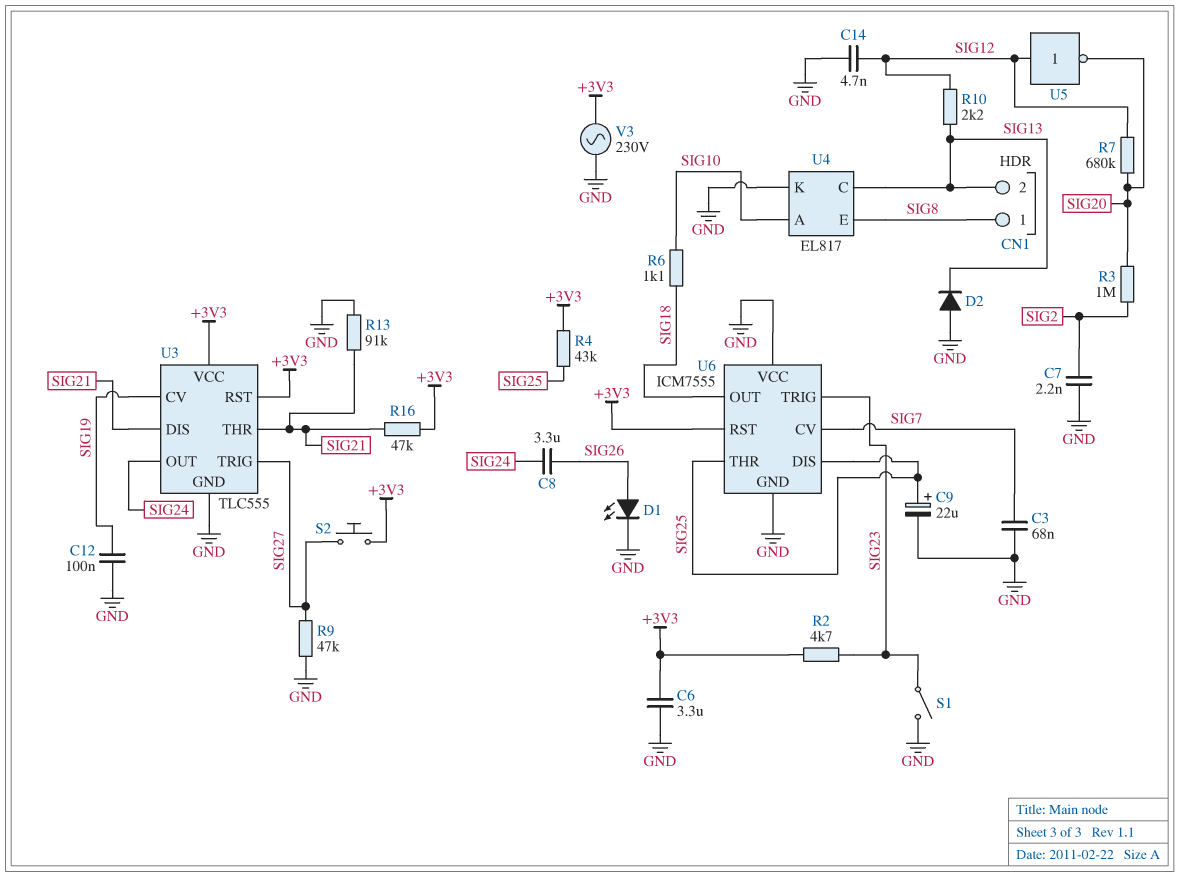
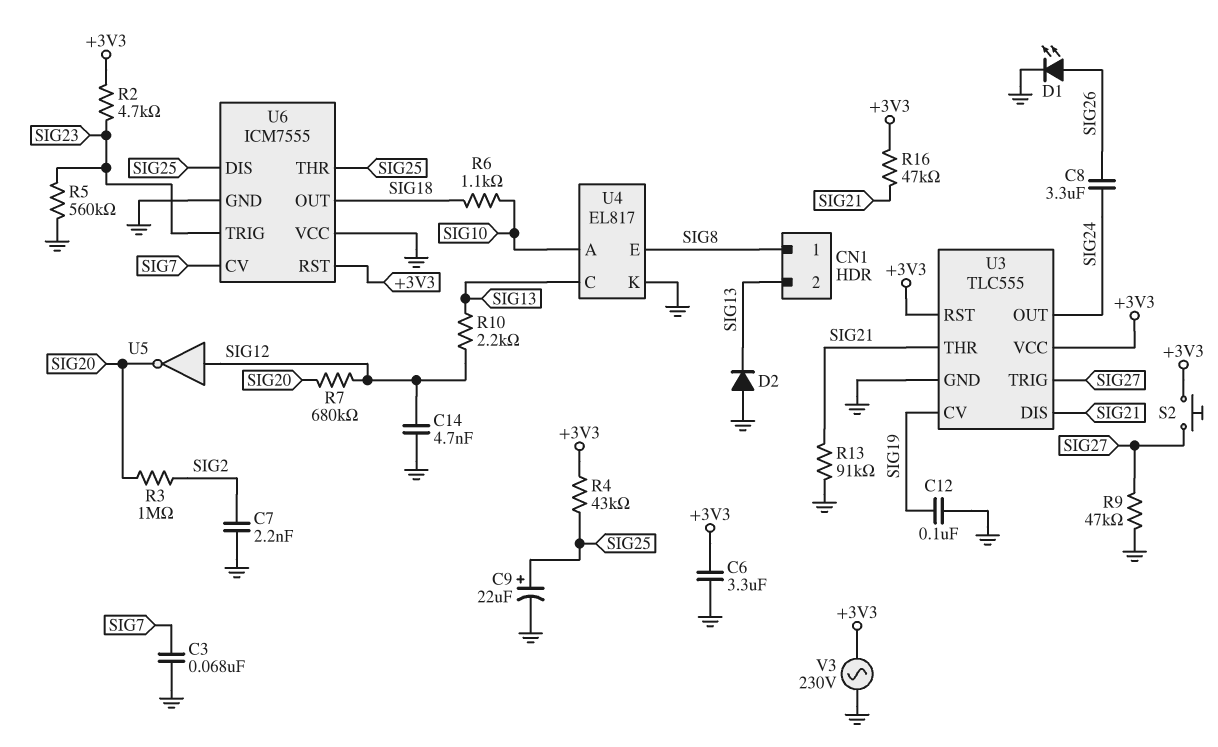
R5: none -> 560k (GND, SIG23)
S1: switch (GND, SIG23) -> none

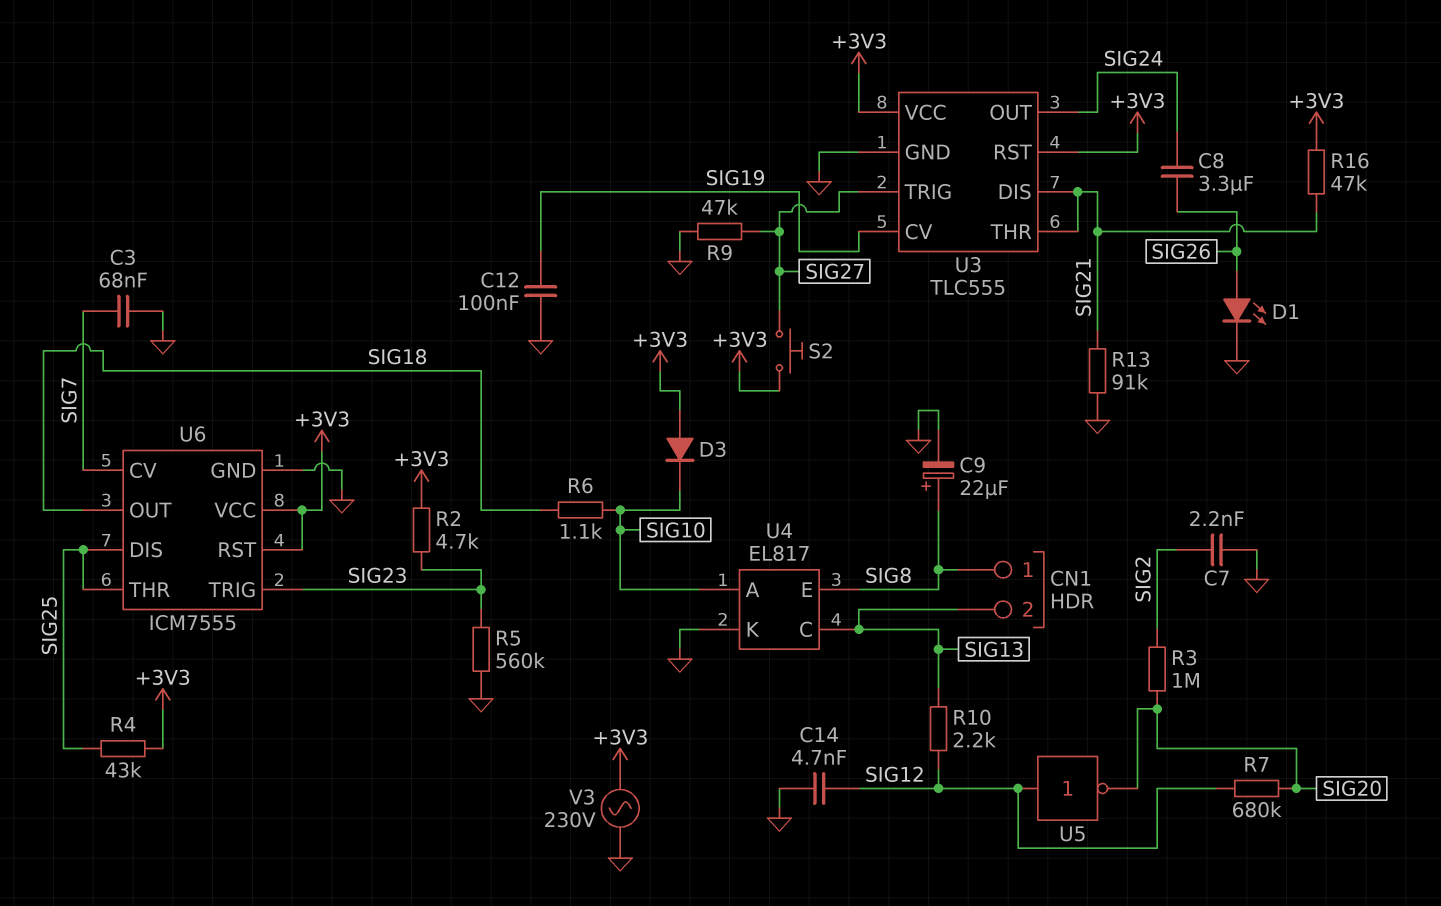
C6: 3.3uF (+3V3, GND) -> none
C9: 22uF (plus SIG25, minus GND) -> 22uF (plus SIG8, minus GND)
D2: diode (A GND, K SIG13) -> none
D3: none -> diode (A +3V3, K SIG10)
U6 pin VCC: GND -> +3V3

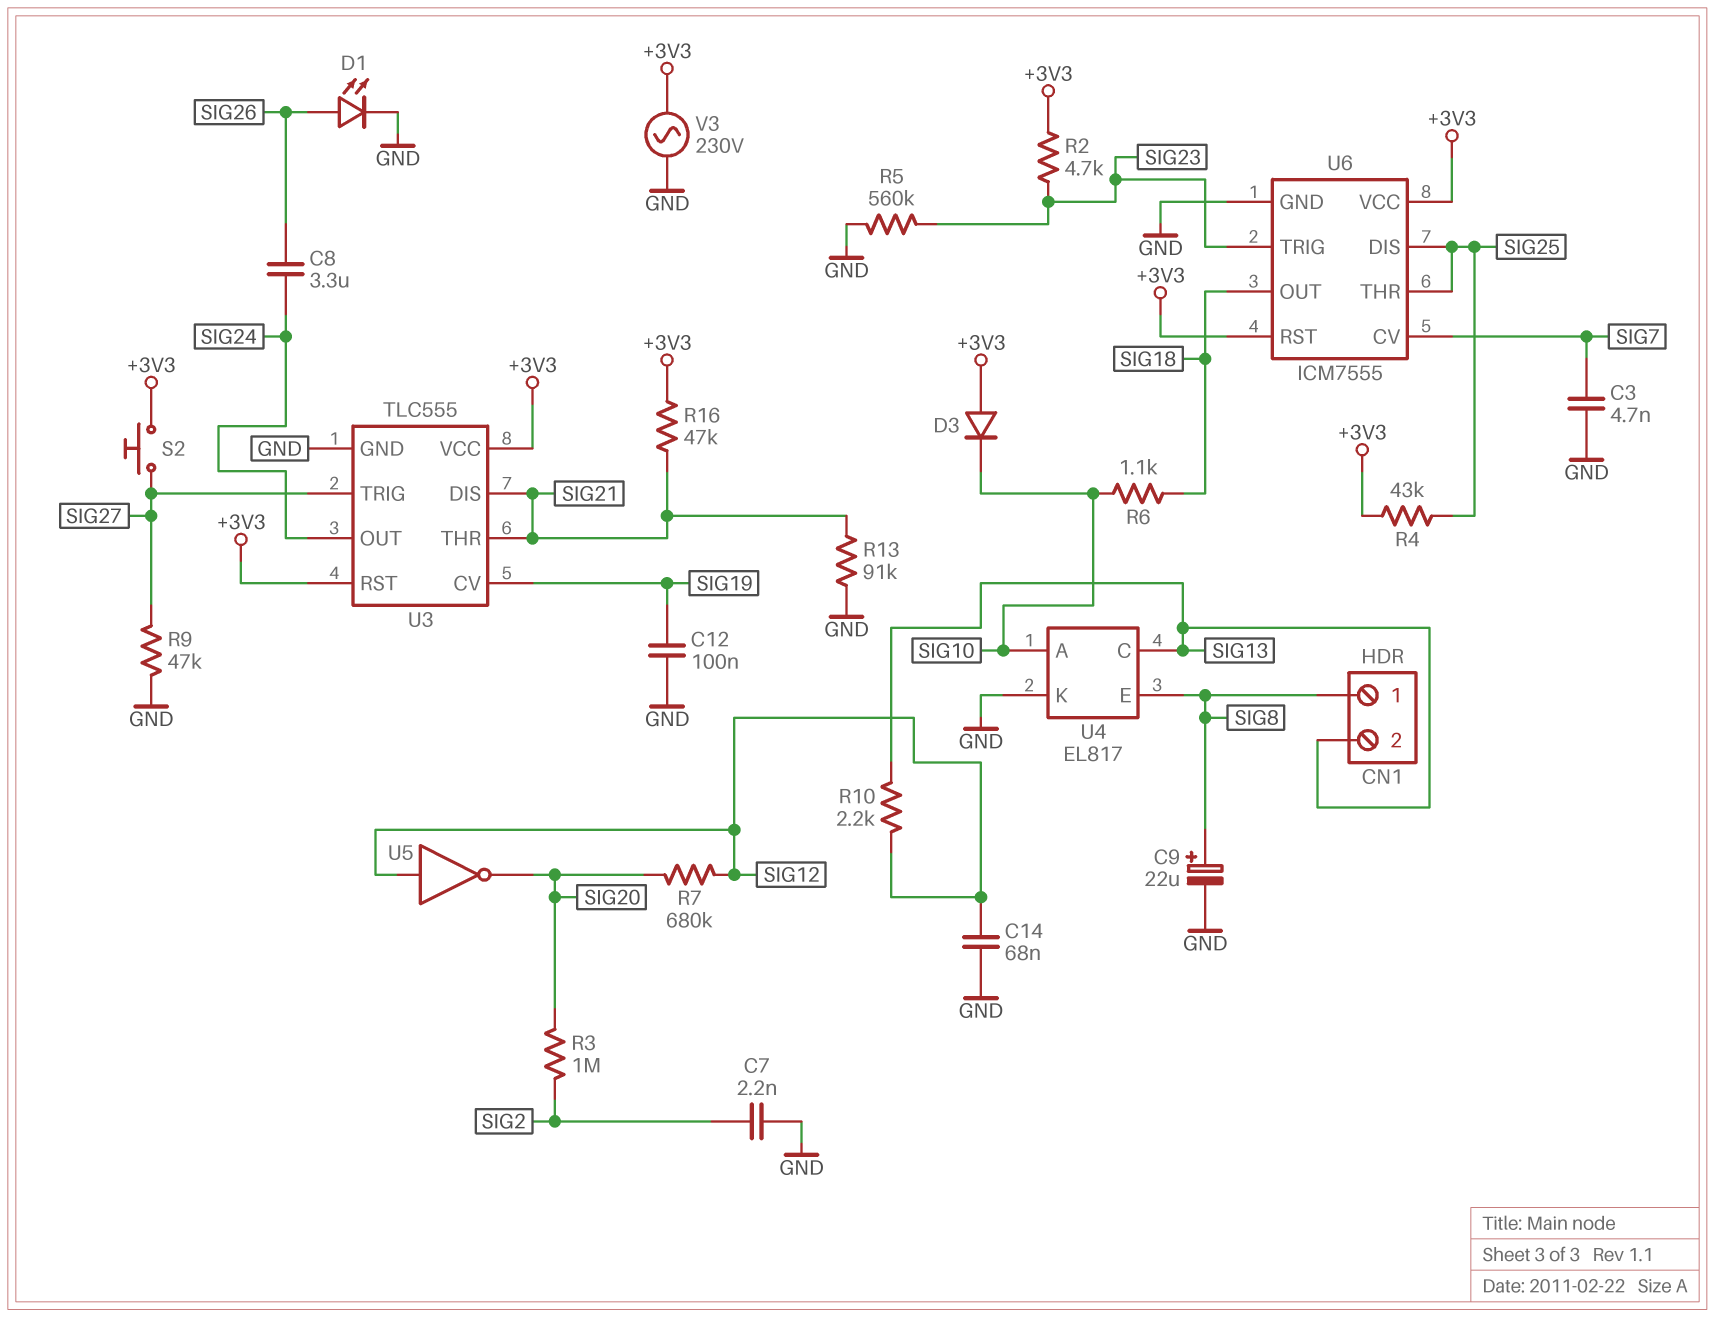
C3: 68nF (GND, SIG7) -> 4.7nF (GND, SIG7)
C14: 4.7nF (GND, SIG12) -> 68nF (GND, SIG12)

